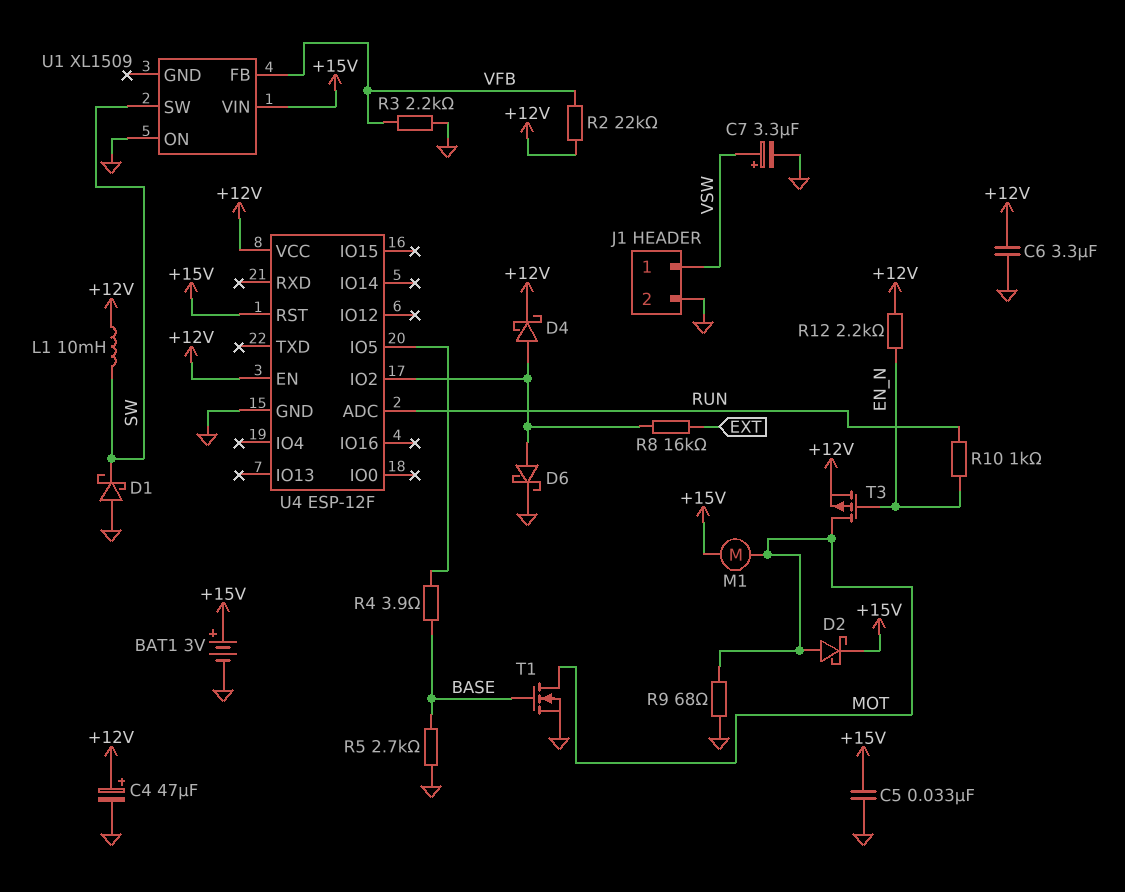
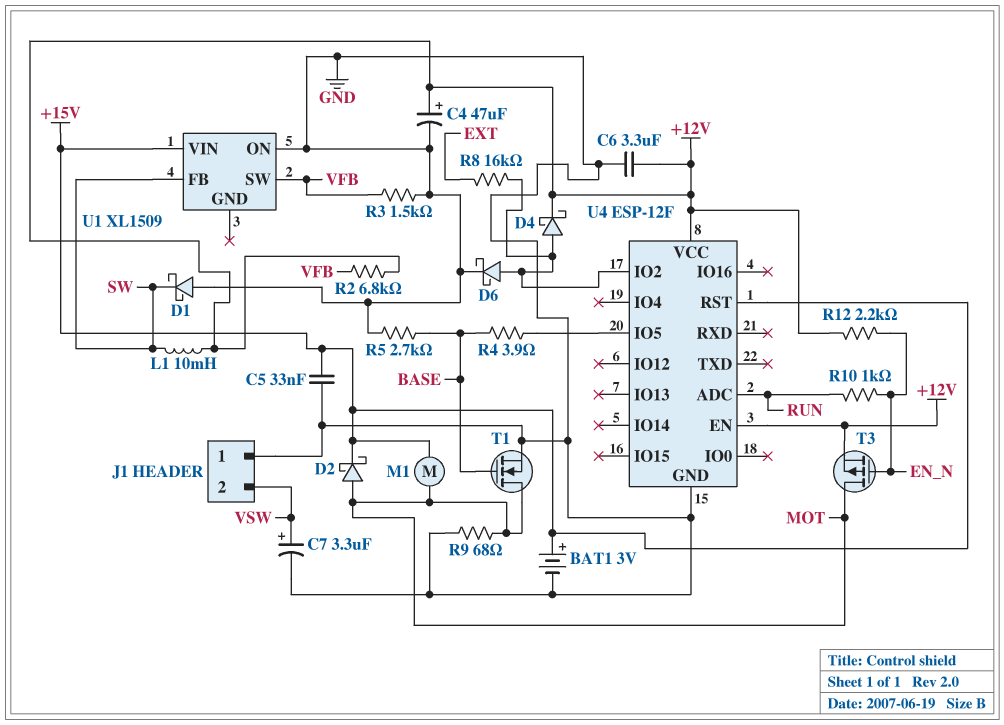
J1 pin 1: VSW -> GND
J1 pin 2: GND -> VSW
R2: 22k (+12V, VFB) -> 6.8k (+12V, VFB)
R3: 2.2k (GND, VFB) -> 1.5k (GND, VFB)
U1 pin FB: VFB -> SW
U1 pin SW: SW -> VFB

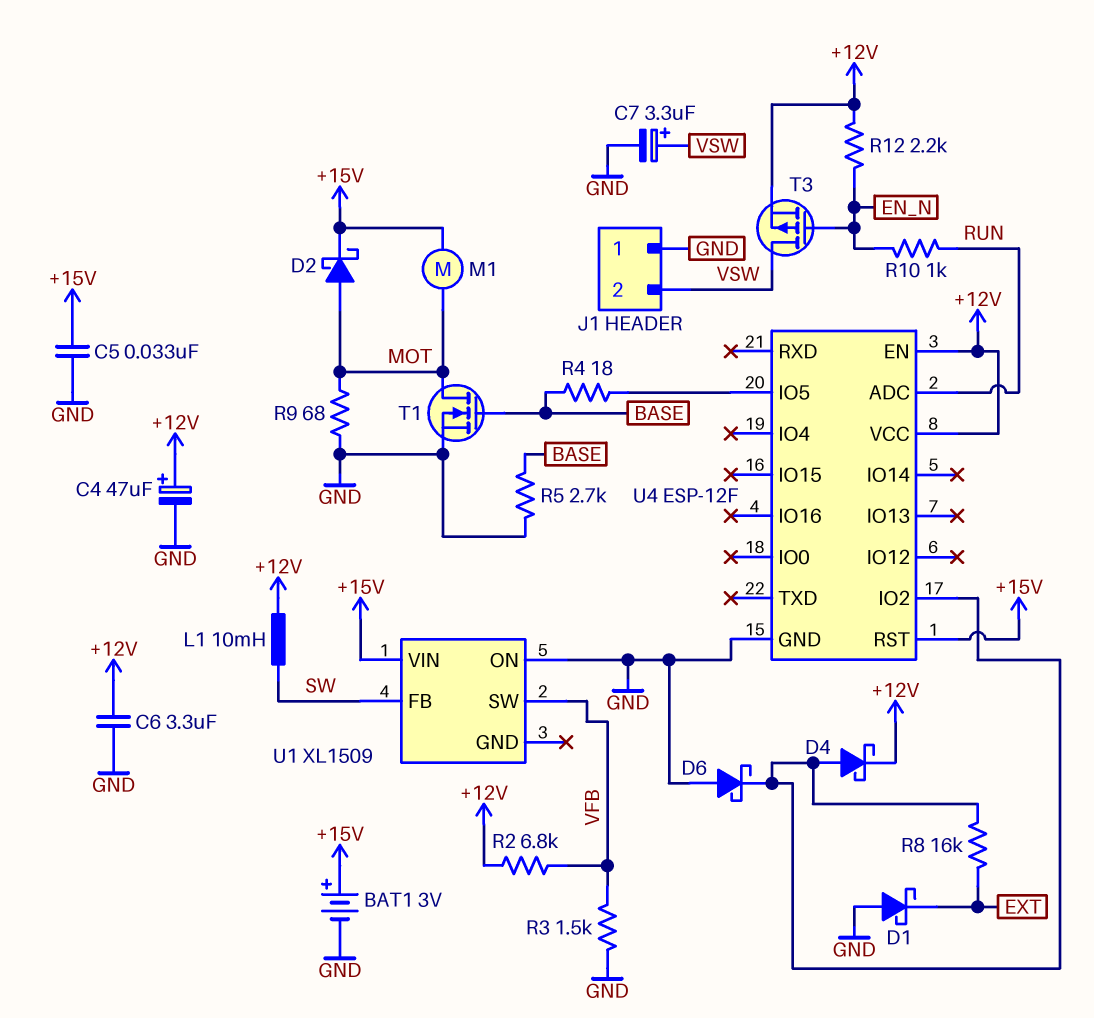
D1: schottky (A GND, K SW) -> schottky (A GND, K EXT)
D6: schottky (A U4/IO2, K GND) -> schottky (A GND, K U4/IO2)
R4: 3.9 (BASE, U4/IO5) -> 18 (BASE, U4/IO5)
T3: PMOS (G EN_N, D MOT, S +12V) -> PMOS (G EN_N, D VSW, S +12V)

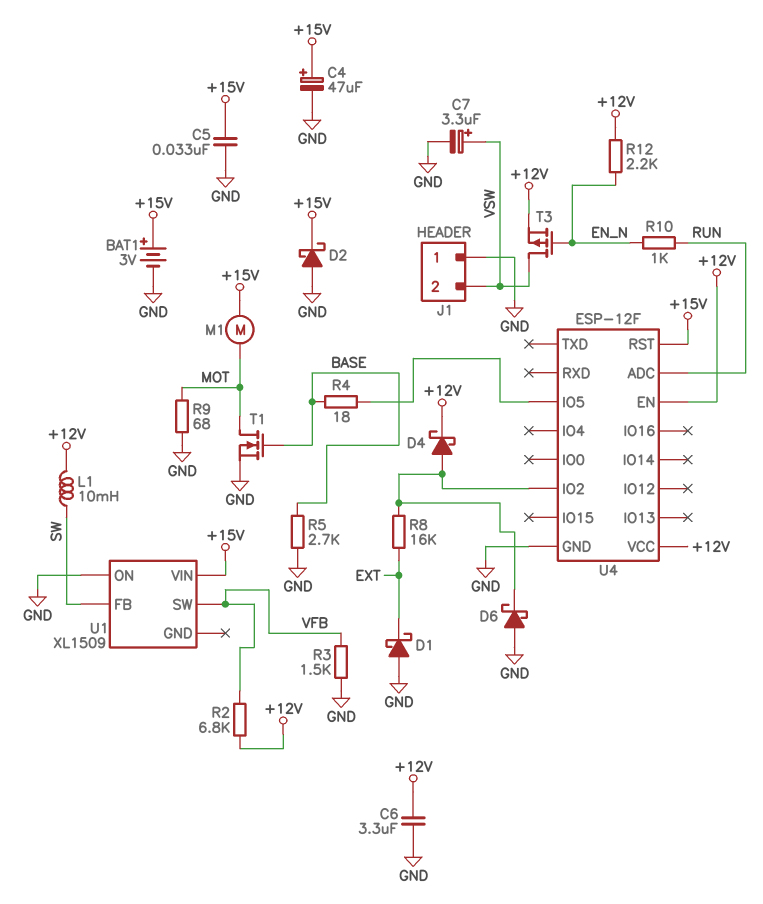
C4: 47uF (plus +12V, minus GND) -> 47uF (plus +15V, minus GND)
D2: schottky (A MOT, K +15V) -> schottky (A GND, K +15V)

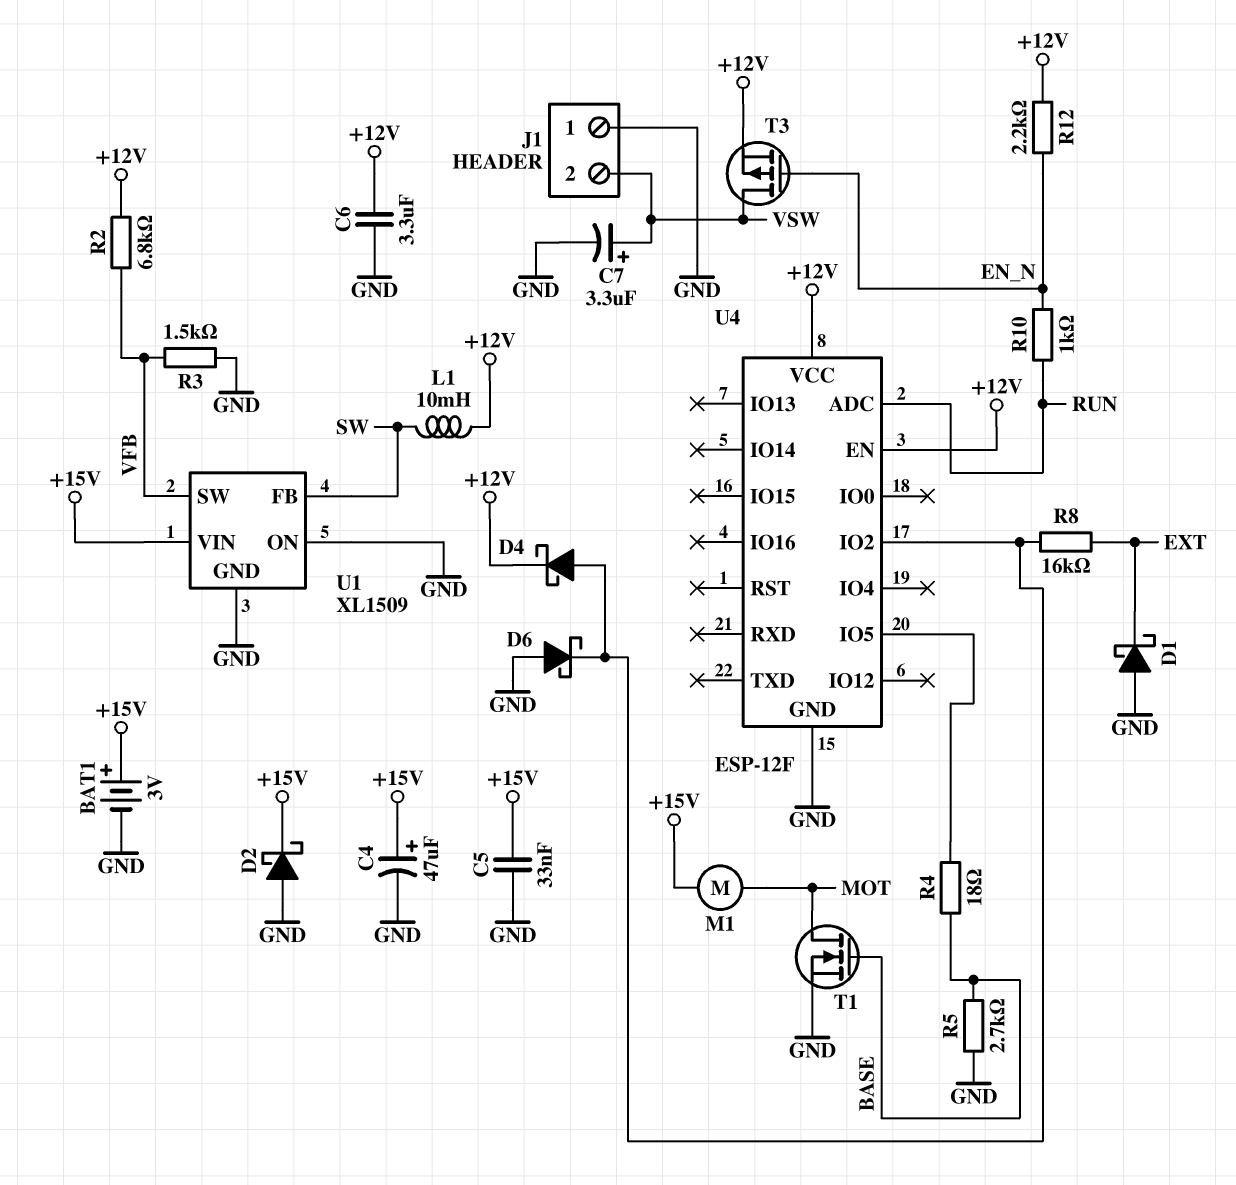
R9: 68 (GND, MOT) -> none
U1 pin GND: none -> GND
U4 pin RST: +15V -> none

